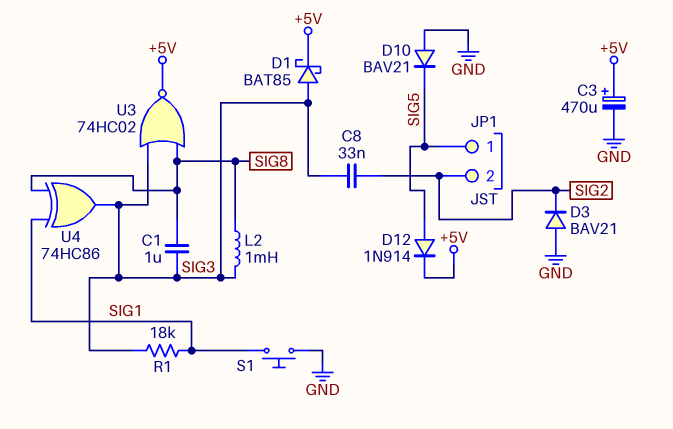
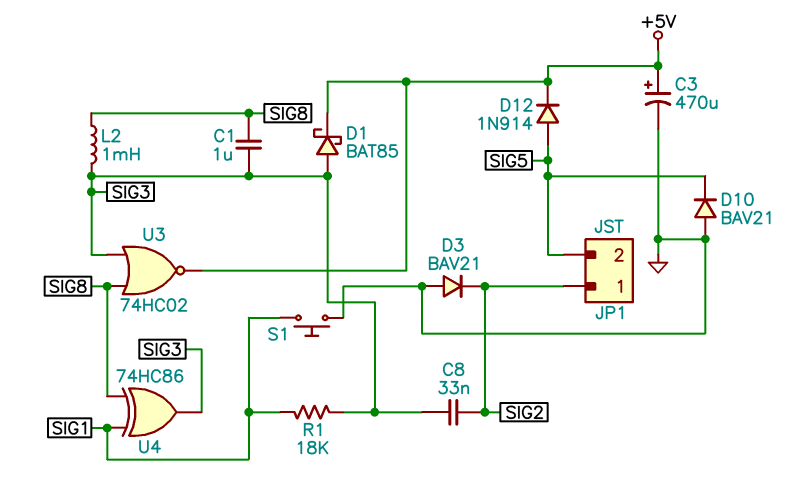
JP1 pin 1: SIG5 -> SIG2
JP1 pin 2: SIG2 -> SIG5

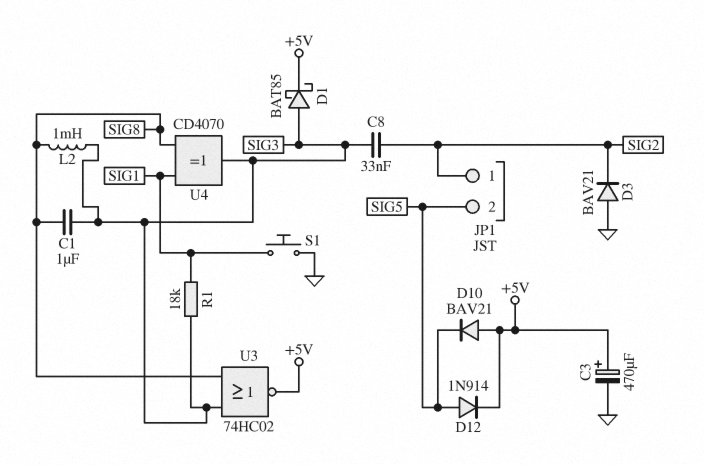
D10: diode BAV21 (A GND, K SIG5) -> diode BAV21 (A +5V, K SIG5)
U4: XOR 74HC86 (in SIG1, in SIG8, out SIG3) -> XOR CD4070 (in SIG1, in SIG8, out SIG3)

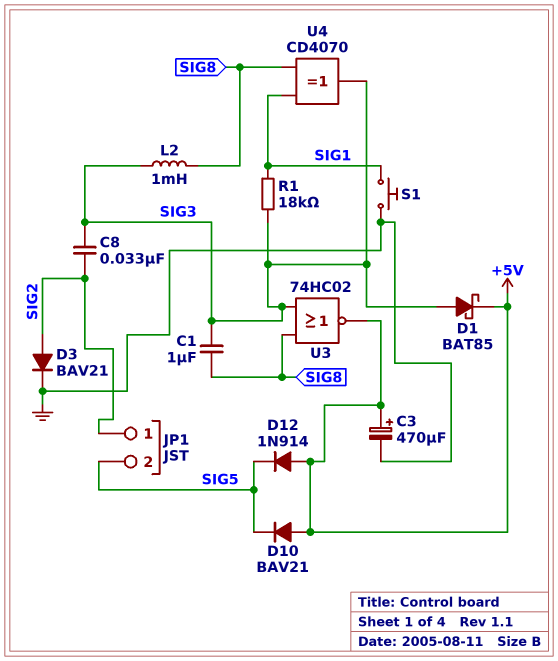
D3: diode BAV21 (A GND, K SIG2) -> diode BAV21 (A SIG2, K GND)
D12: diode 1N914 (A SIG5, K +5V) -> diode 1N914 (A +5V, K SIG5)

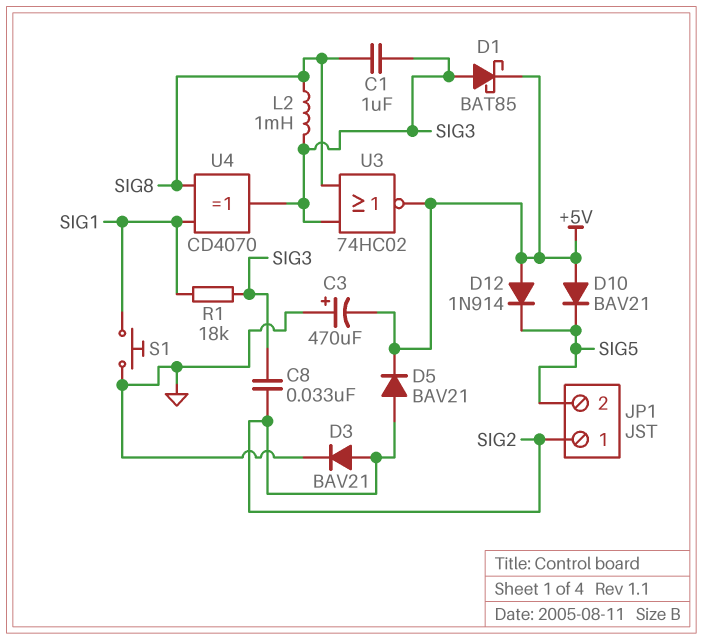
C3: 470uF (plus +5V, minus GND) -> 470uF (plus GND, minus +5V)
D5: none -> diode BAV21 (A SIG2, K +5V)

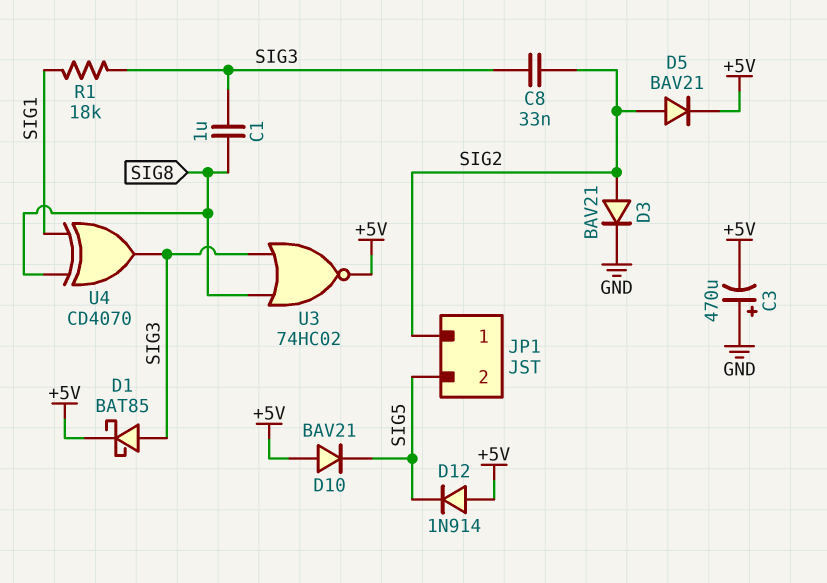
L2: 1mH (SIG3, SIG8) -> none
S1: button (GND, SIG1) -> none

